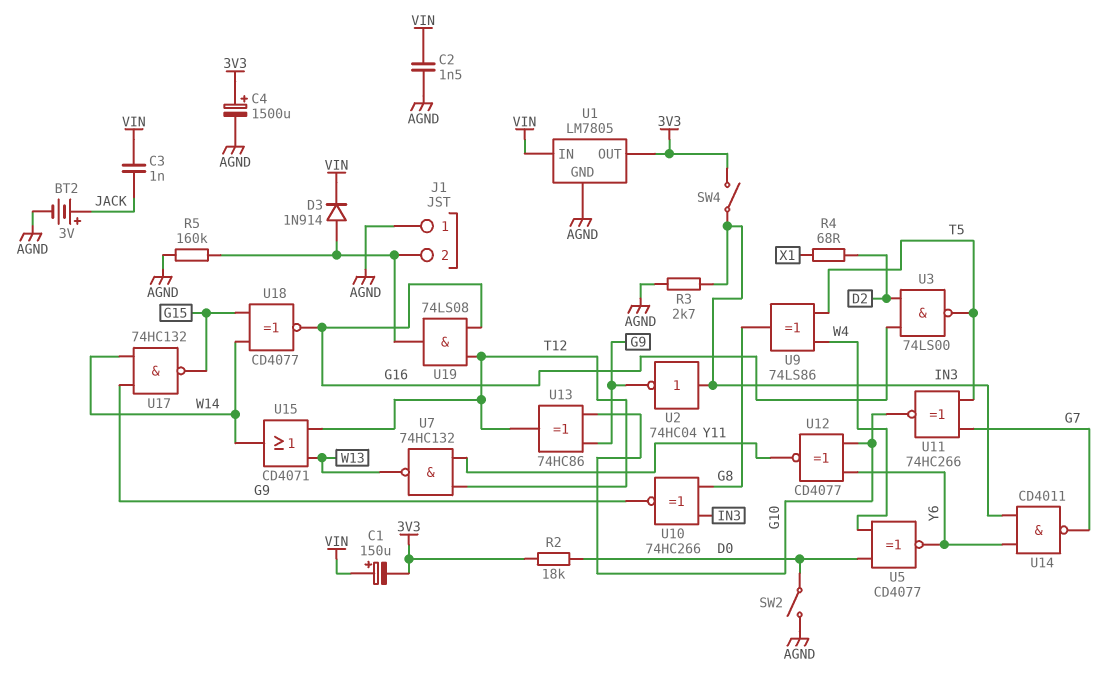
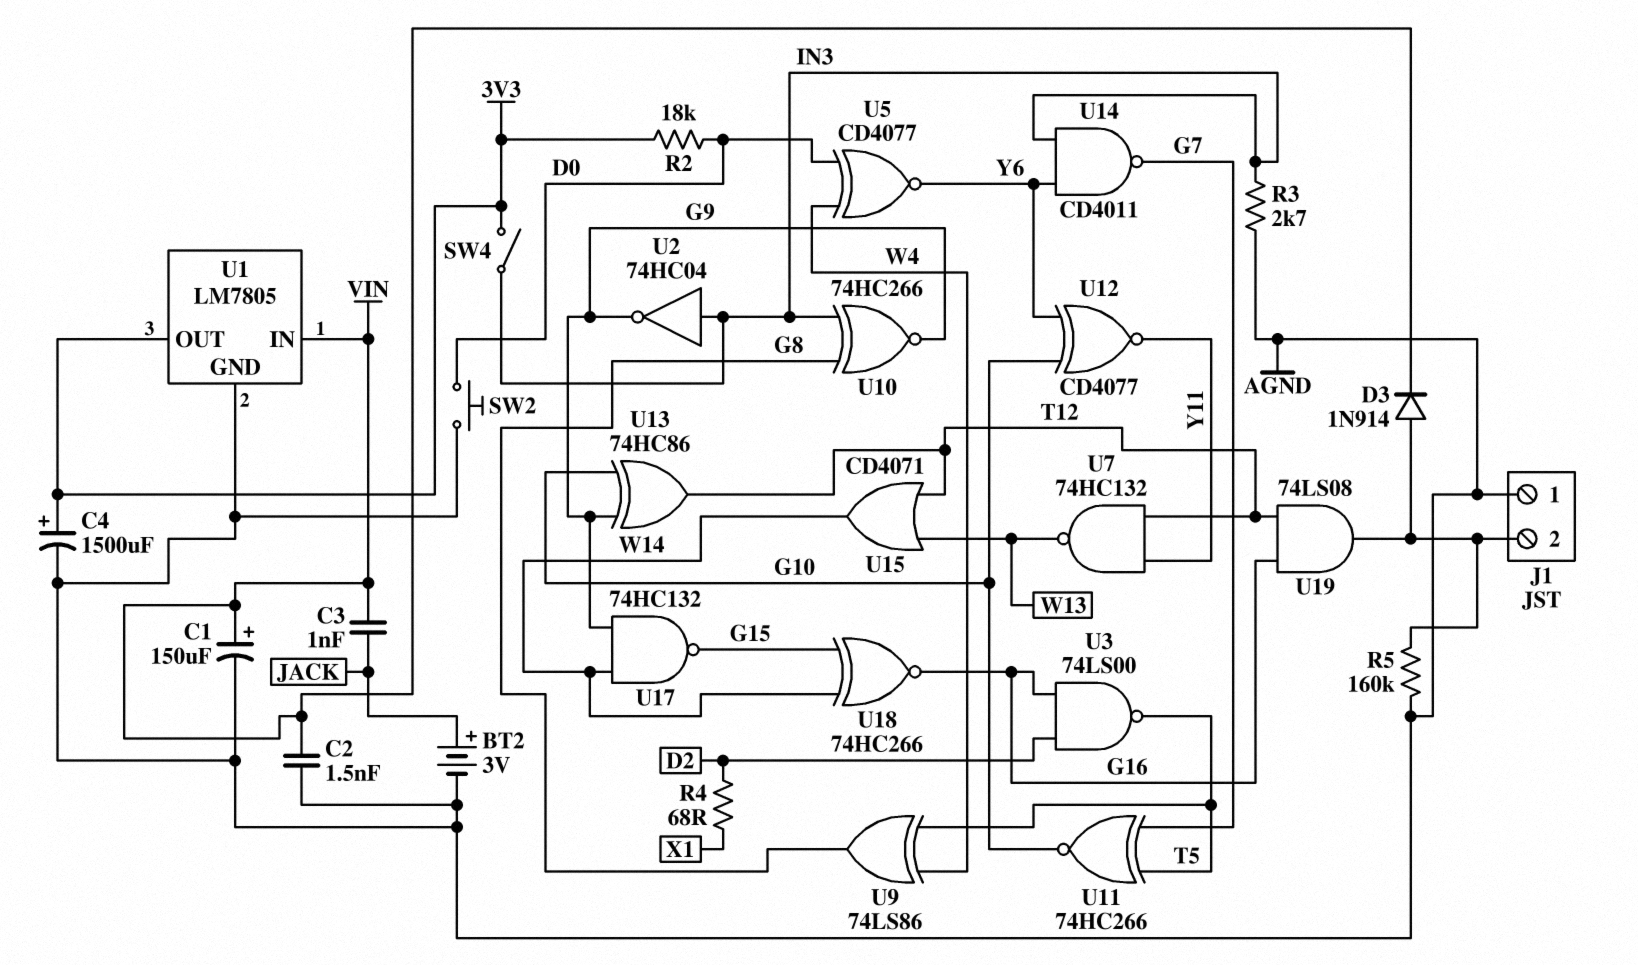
C1: 150uF (plus VIN, minus 3V3) -> 150uF (plus VIN, minus AGND)
SW2: switch (AGND, D0) -> button (AGND, D0)
U18: XNOR CD4077 (in G15, in W14, out G16) -> XNOR 74HC266 (in G15, in W14, out G16)

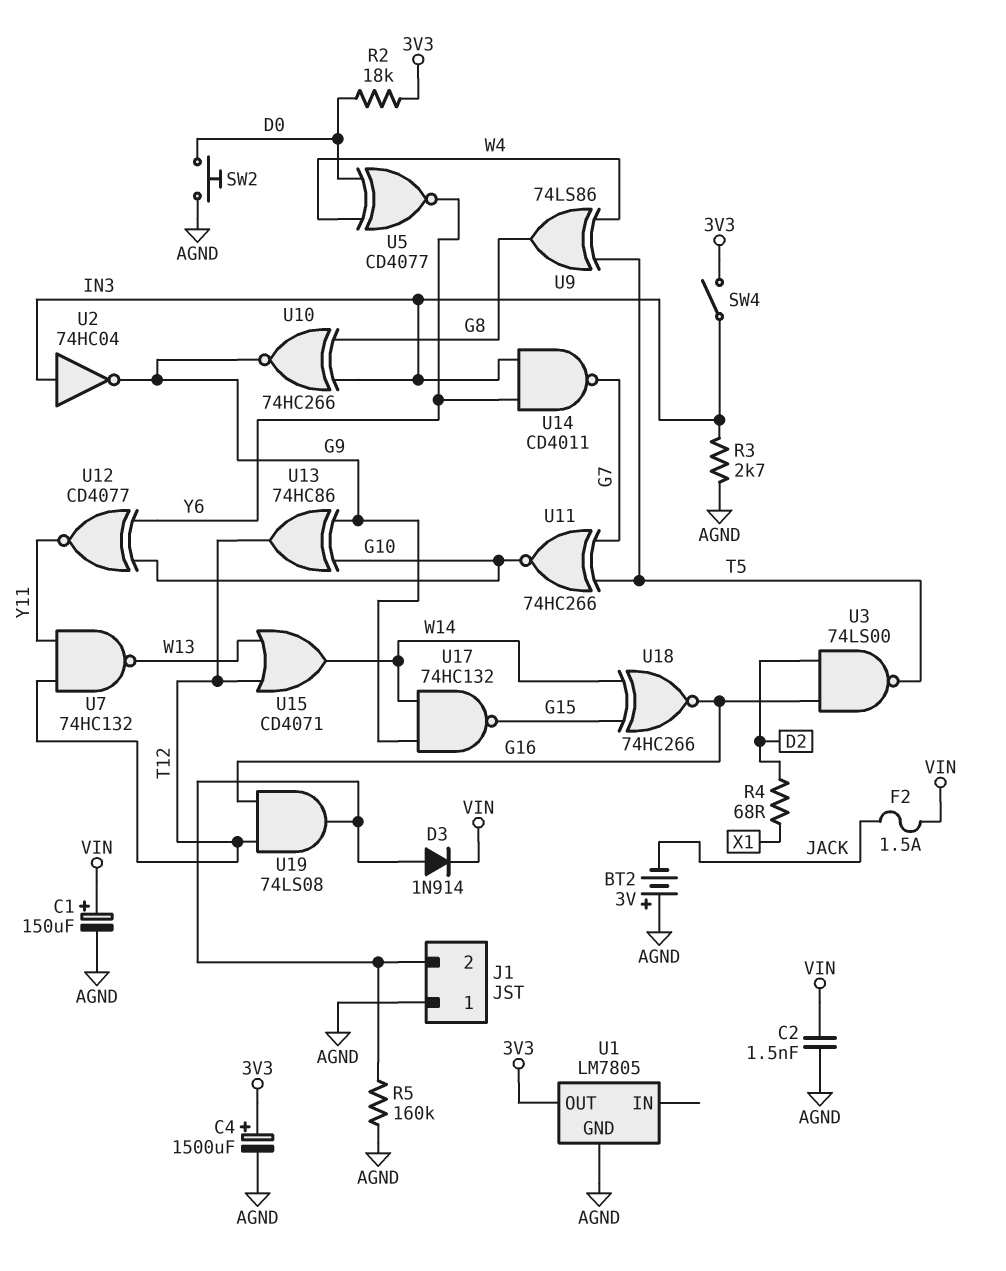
BT2: 3V (plus JACK, minus AGND) -> 3V (plus AGND, minus JACK)
C3: 1nF (JACK, VIN) -> none
F2: none -> 1.5A (JACK, VIN)
U1 pin IN: VIN -> none

